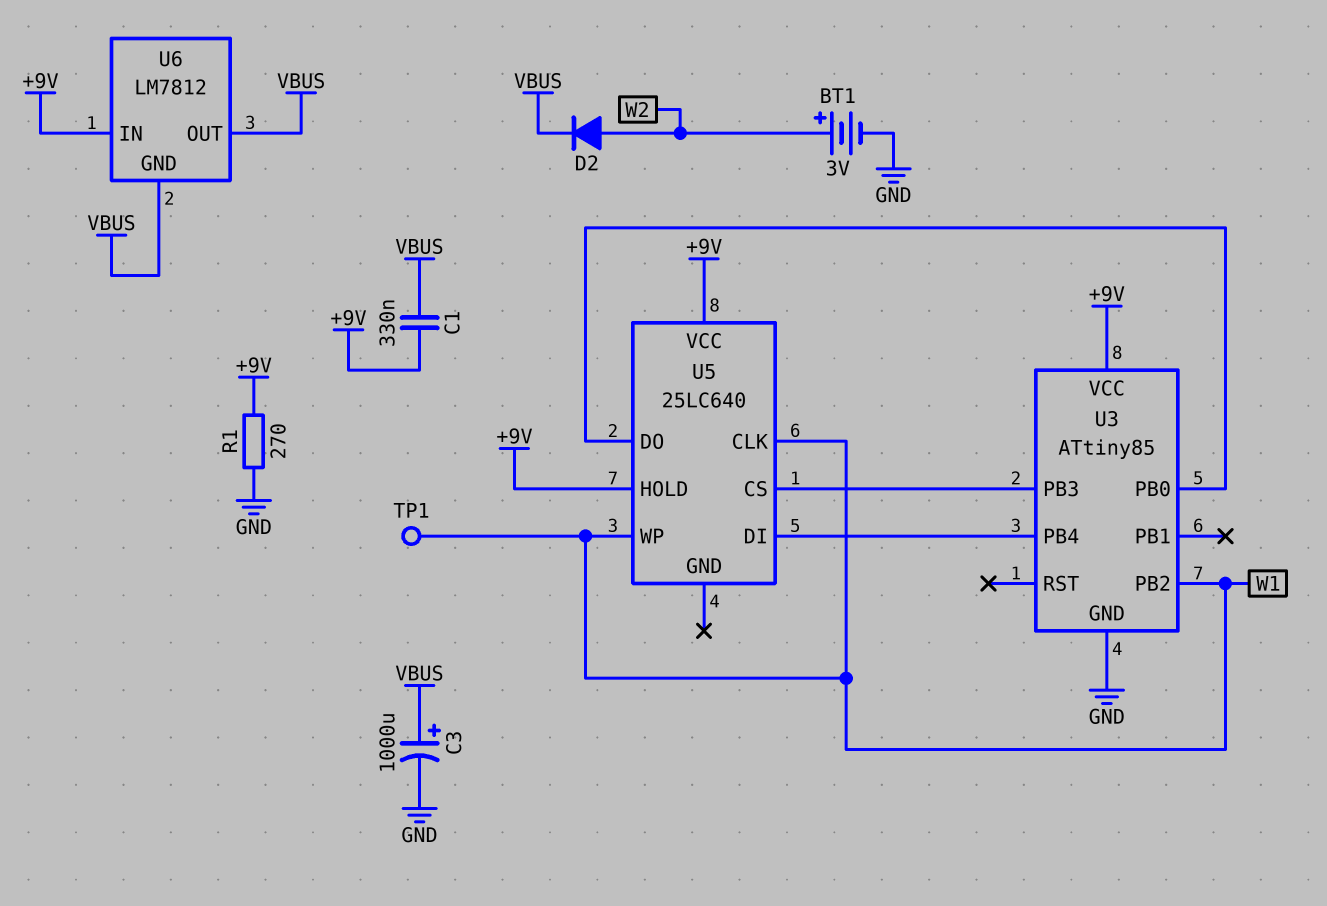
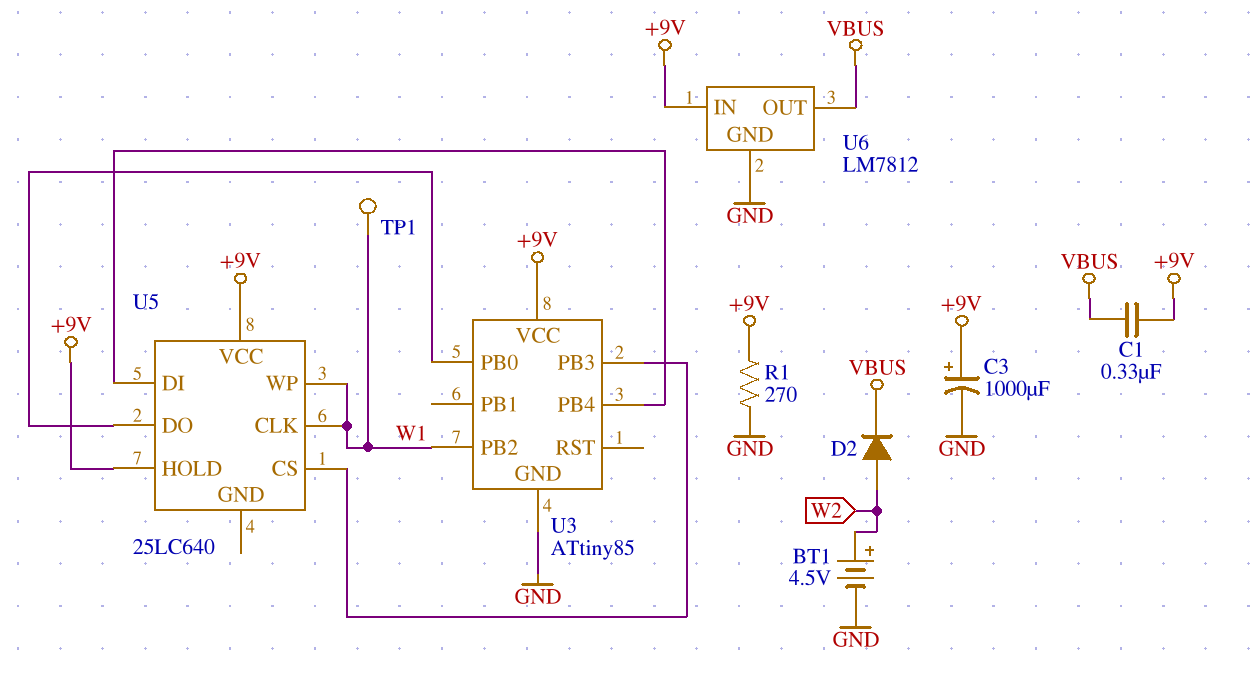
BT1: 3V (plus W2, minus GND) -> 4.5V (plus W2, minus GND)
C3: 1000uF (plus VBUS, minus GND) -> 1000uF (plus +9V, minus GND)
U6 pin GND: VBUS -> GND

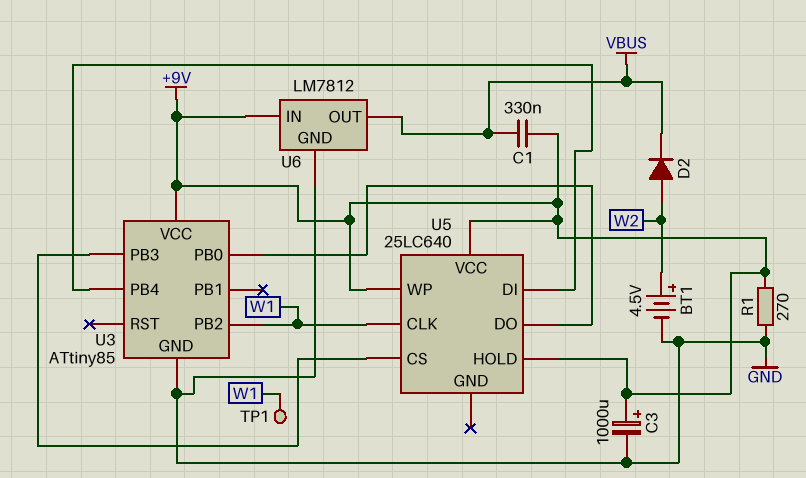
U5 pin WP: W1 -> +9V

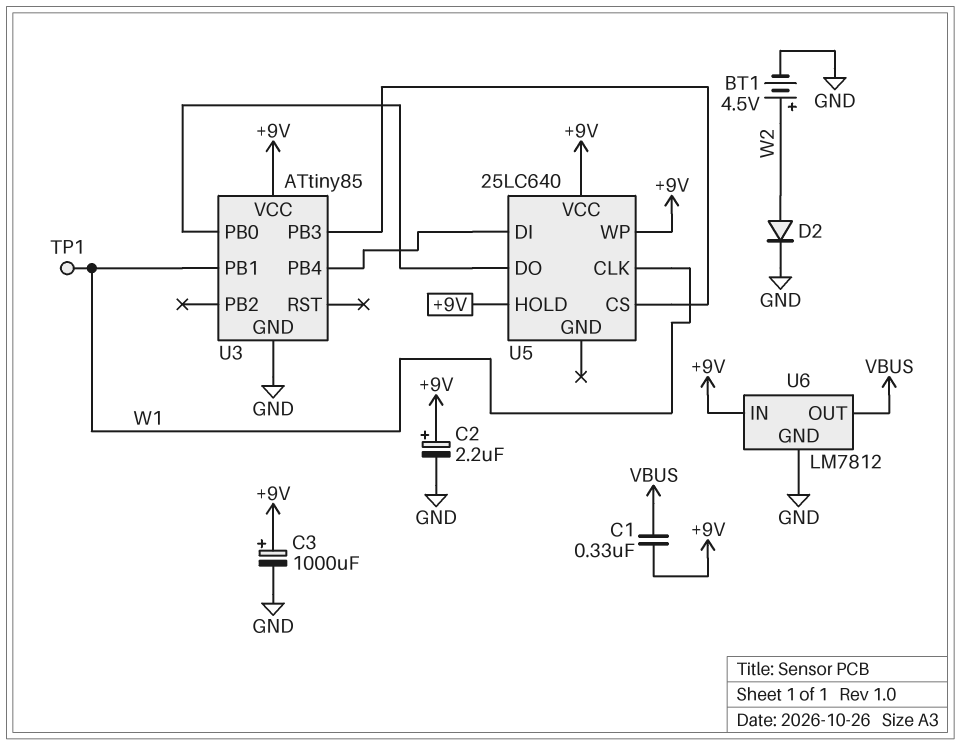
C2: none -> 2.2uF (plus +9V, minus GND)
D2: diode (A W2, K VBUS) -> diode (A W2, K GND)
R1: 270 (+9V, GND) -> none
U3 pin PB1: none -> W1
U3 pin PB2: W1 -> none

